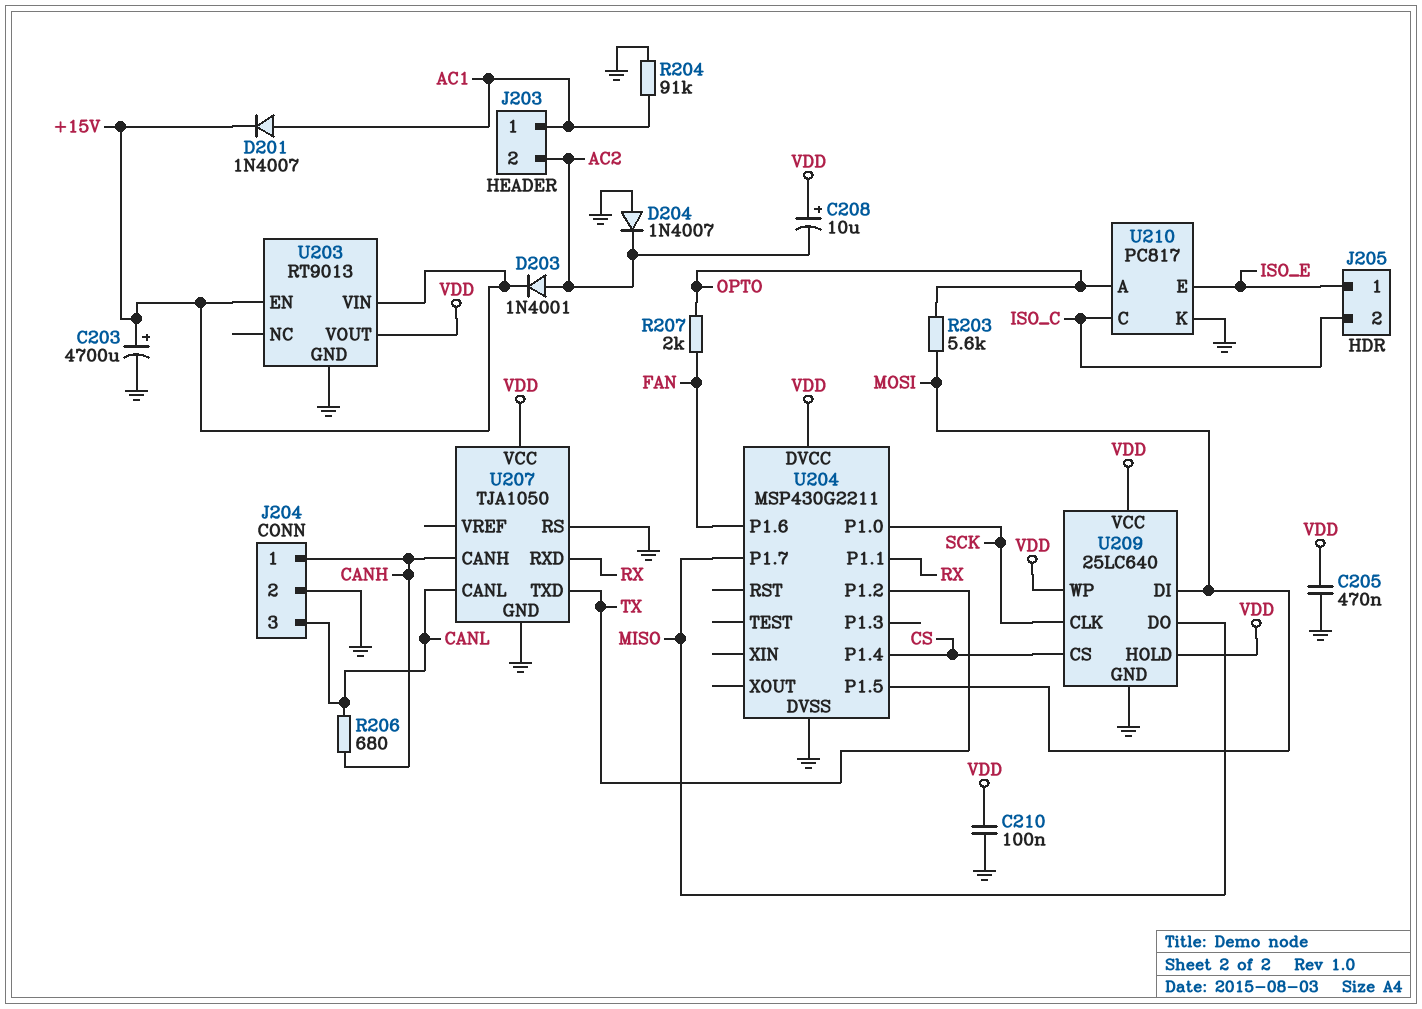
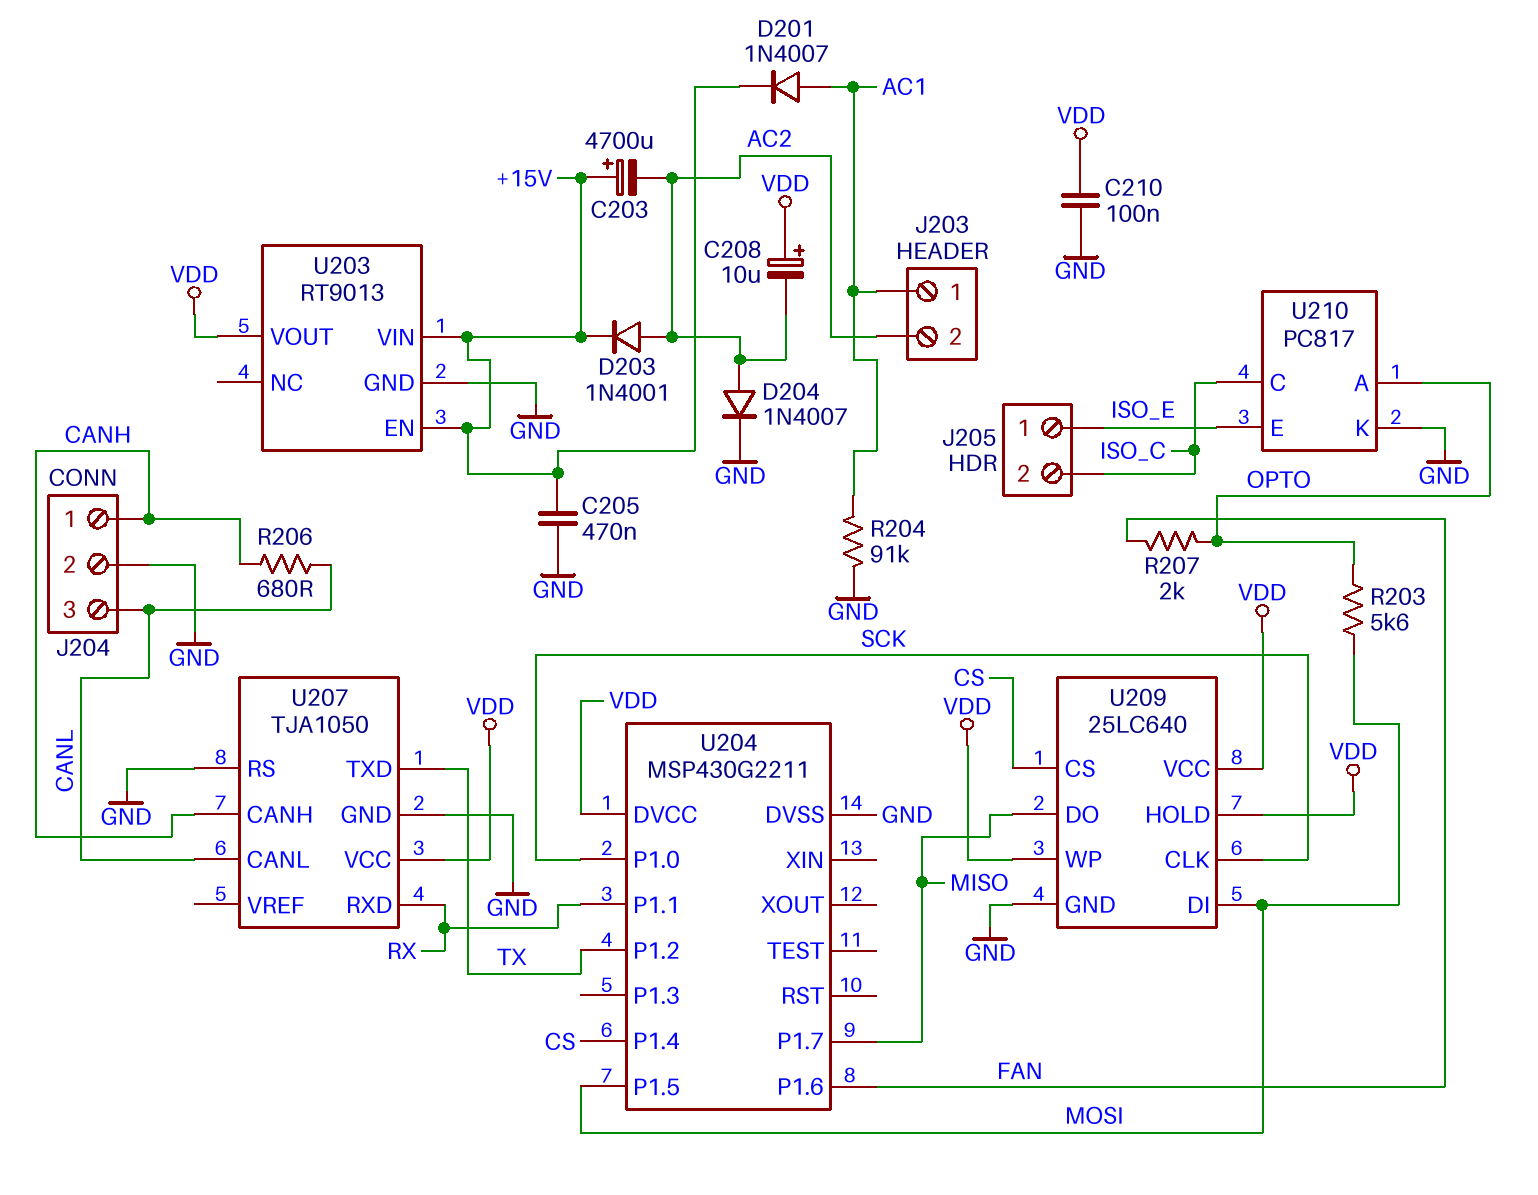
C203: 4700uF (plus +15V, minus GND) -> 4700uF (plus +15V, minus AC2)
C205: 470nF (GND, VDD) -> 470nF (+15V, GND)
D204: diode 1N4007 (A GND, K AC2) -> diode 1N4007 (A AC2, K GND)

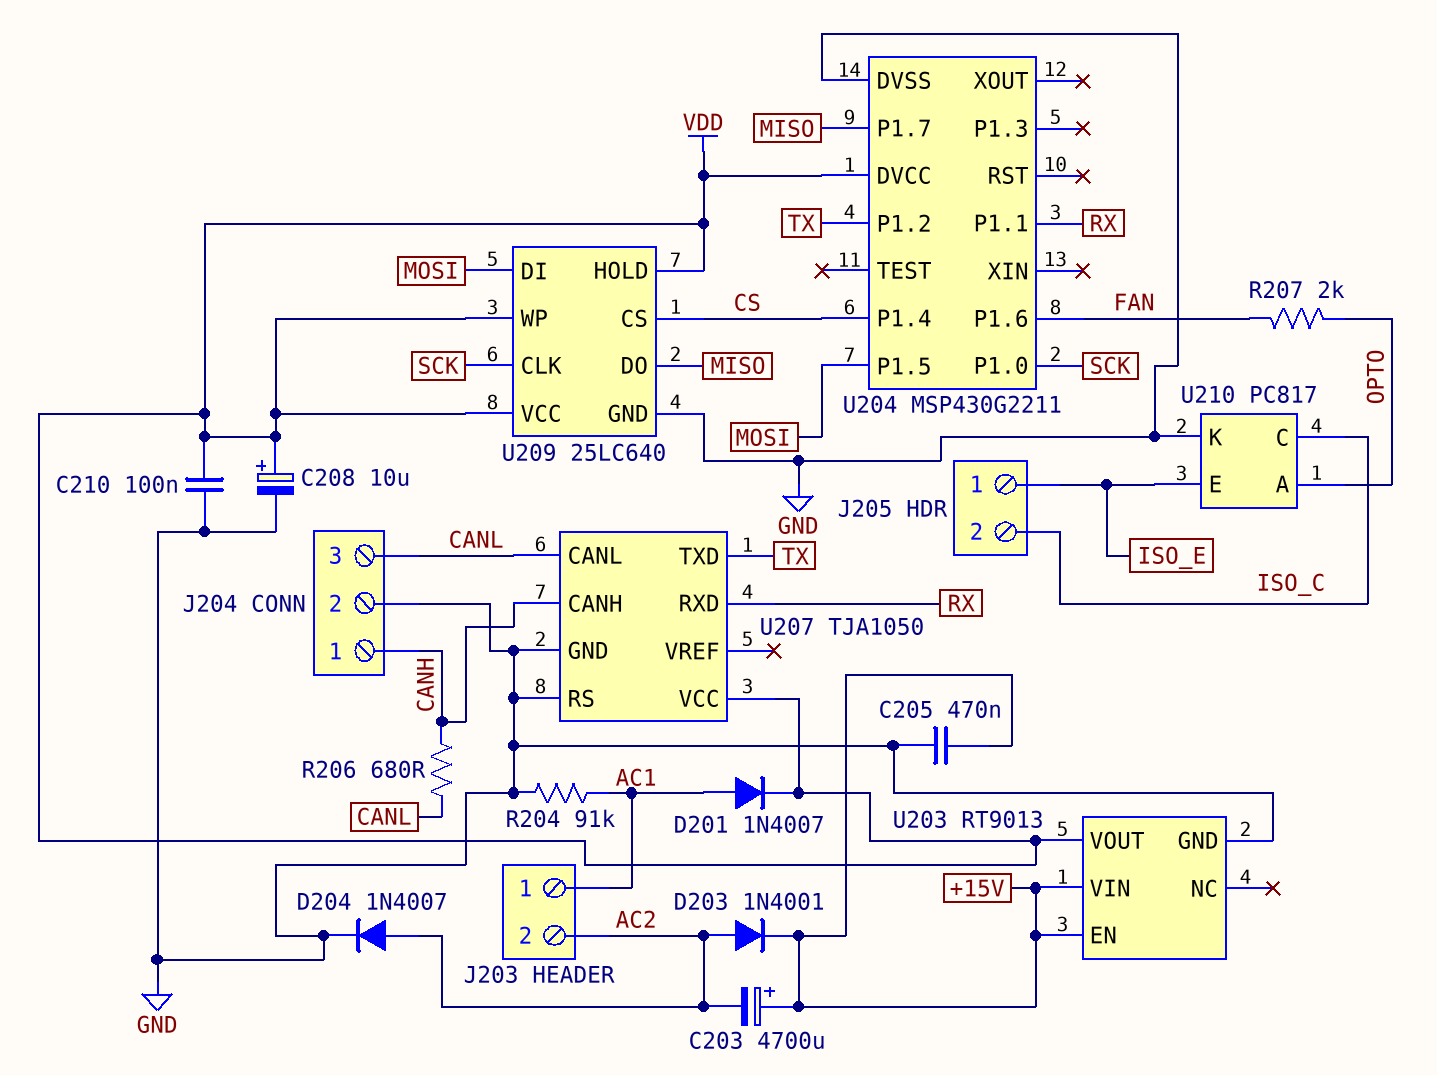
C208: 10uF (plus VDD, minus AC2) -> 10uF (plus VDD, minus GND)
D201: diode 1N4007 (A AC1, K +15V) -> diode 1N4007 (A AC1, K VDD)
R203: 5.6k (MOSI, OPTO) -> none

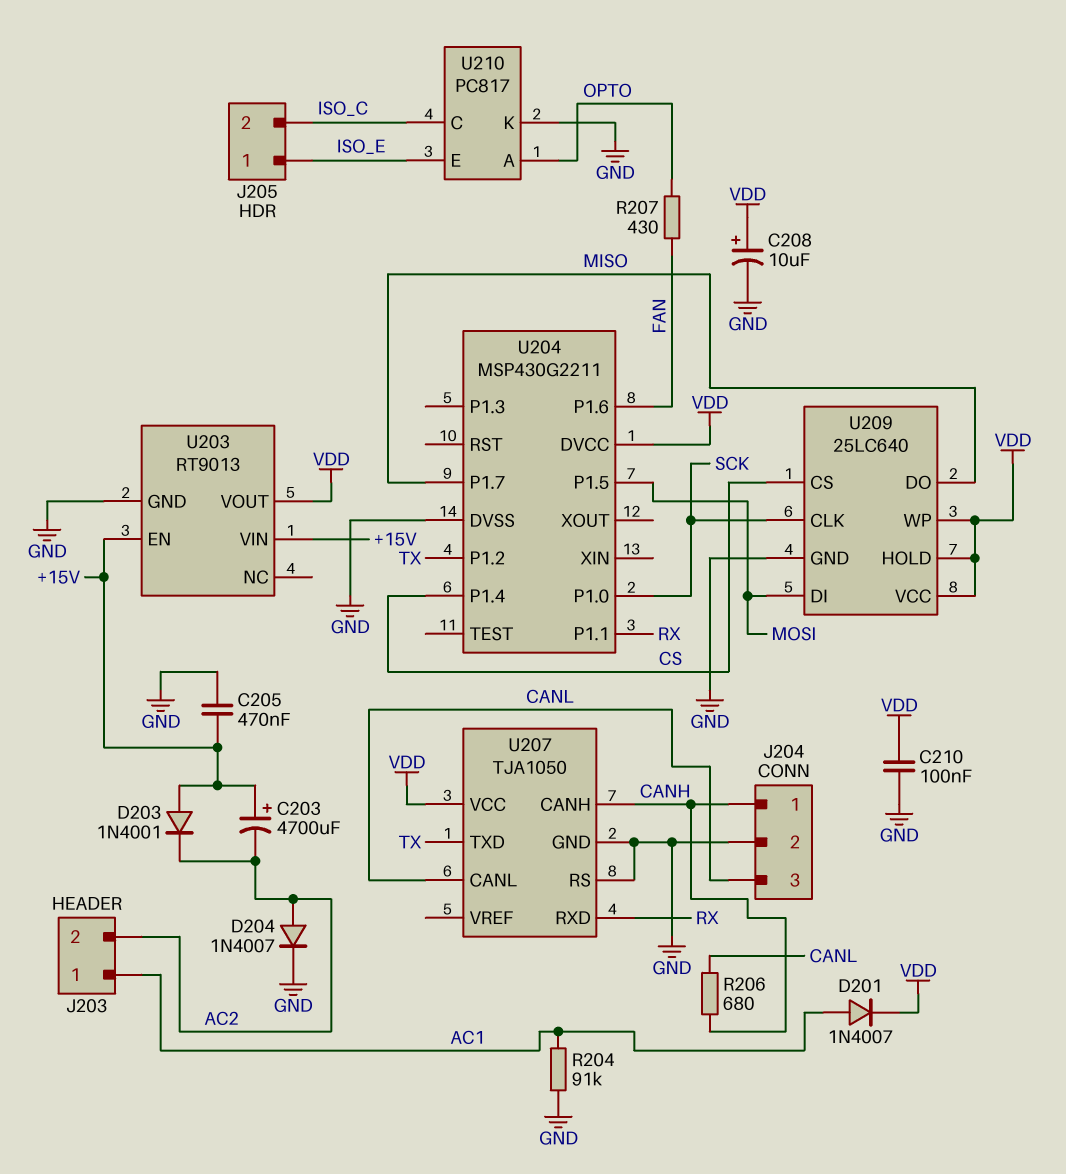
D203: diode 1N4001 (A AC2, K +15V) -> diode 1N4001 (A +15V, K AC2)
R207: 2k (FAN, OPTO) -> 430 (FAN, OPTO)

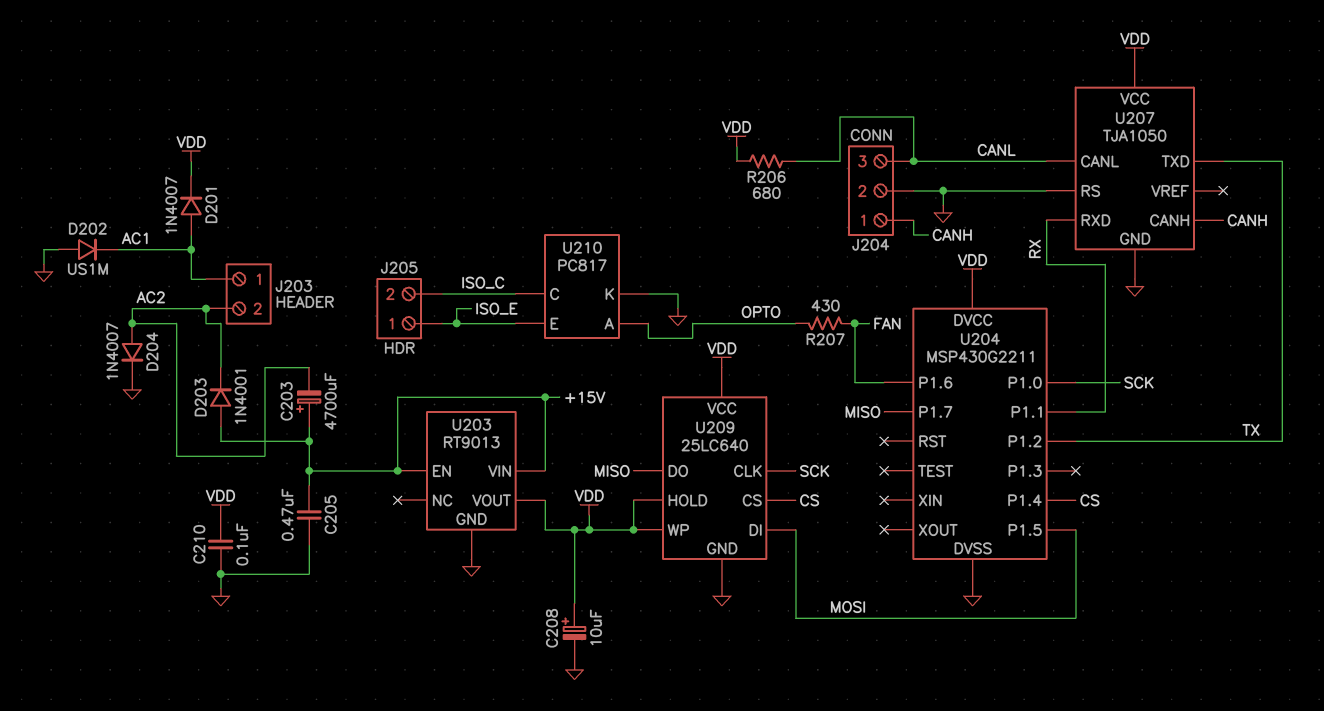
D202: none -> diode US1M (A GND, K AC1)
R204: 91k (AC1, GND) -> none
R206: 680 (CANH, CANL) -> 680 (CANL, VDD)

